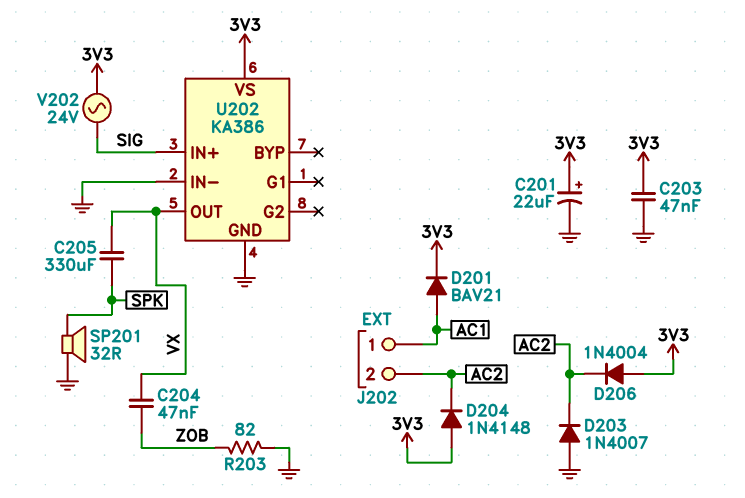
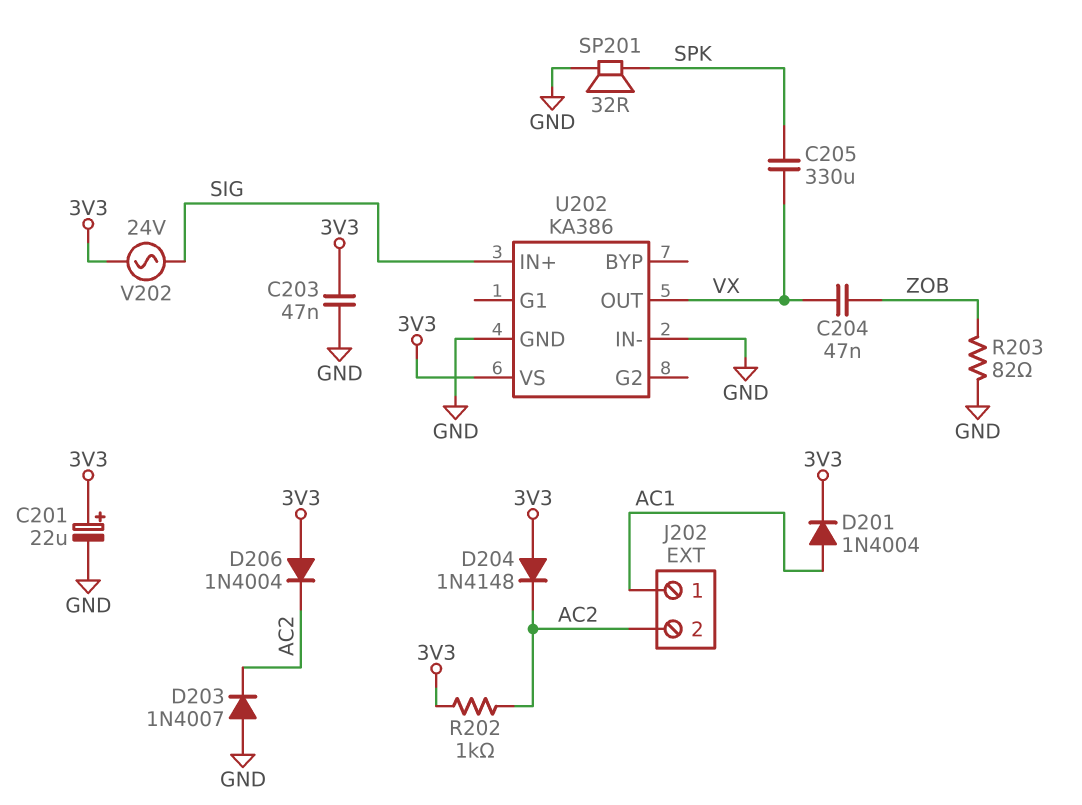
D201: diode BAV21 (A AC1, K 3V3) -> diode 1N4004 (A AC1, K 3V3)
R202: none -> 1k (3V3, AC2)

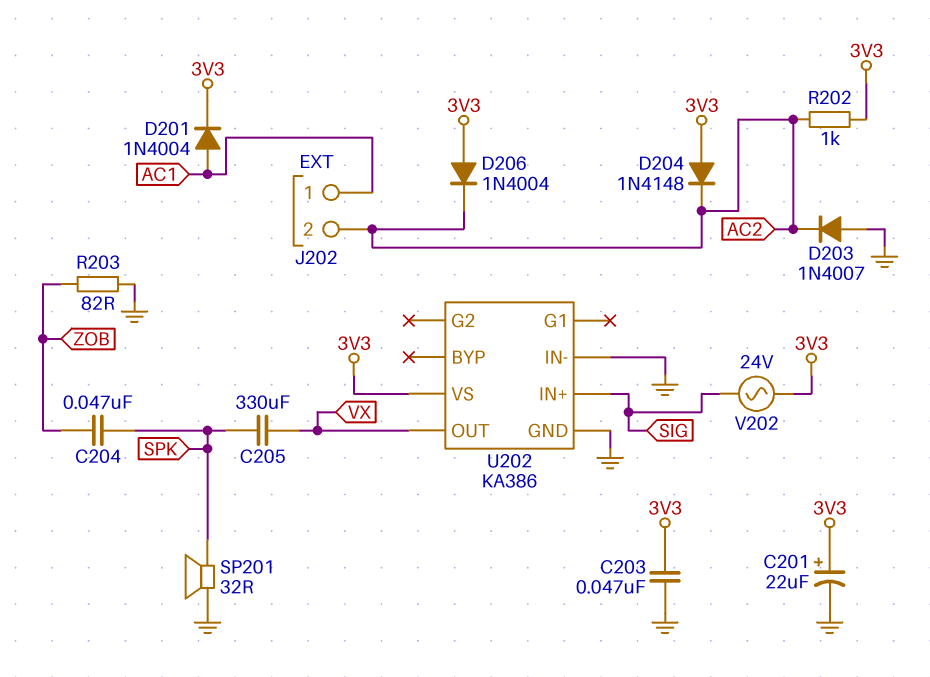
C204: 47nF (VX, ZOB) -> 47nF (SPK, ZOB)

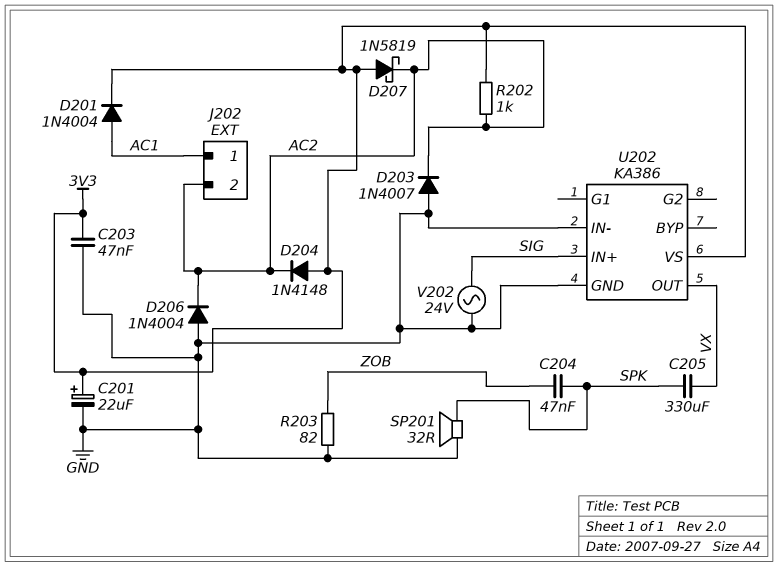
D206: diode 1N4004 (A 3V3, K AC2) -> diode 1N4004 (A GND, K AC2)
D207: none -> schottky 1N5819 (A 3V3, K AC2)
V202: AC 24V (3V3, SIG) -> AC 24V (GND, SIG)

